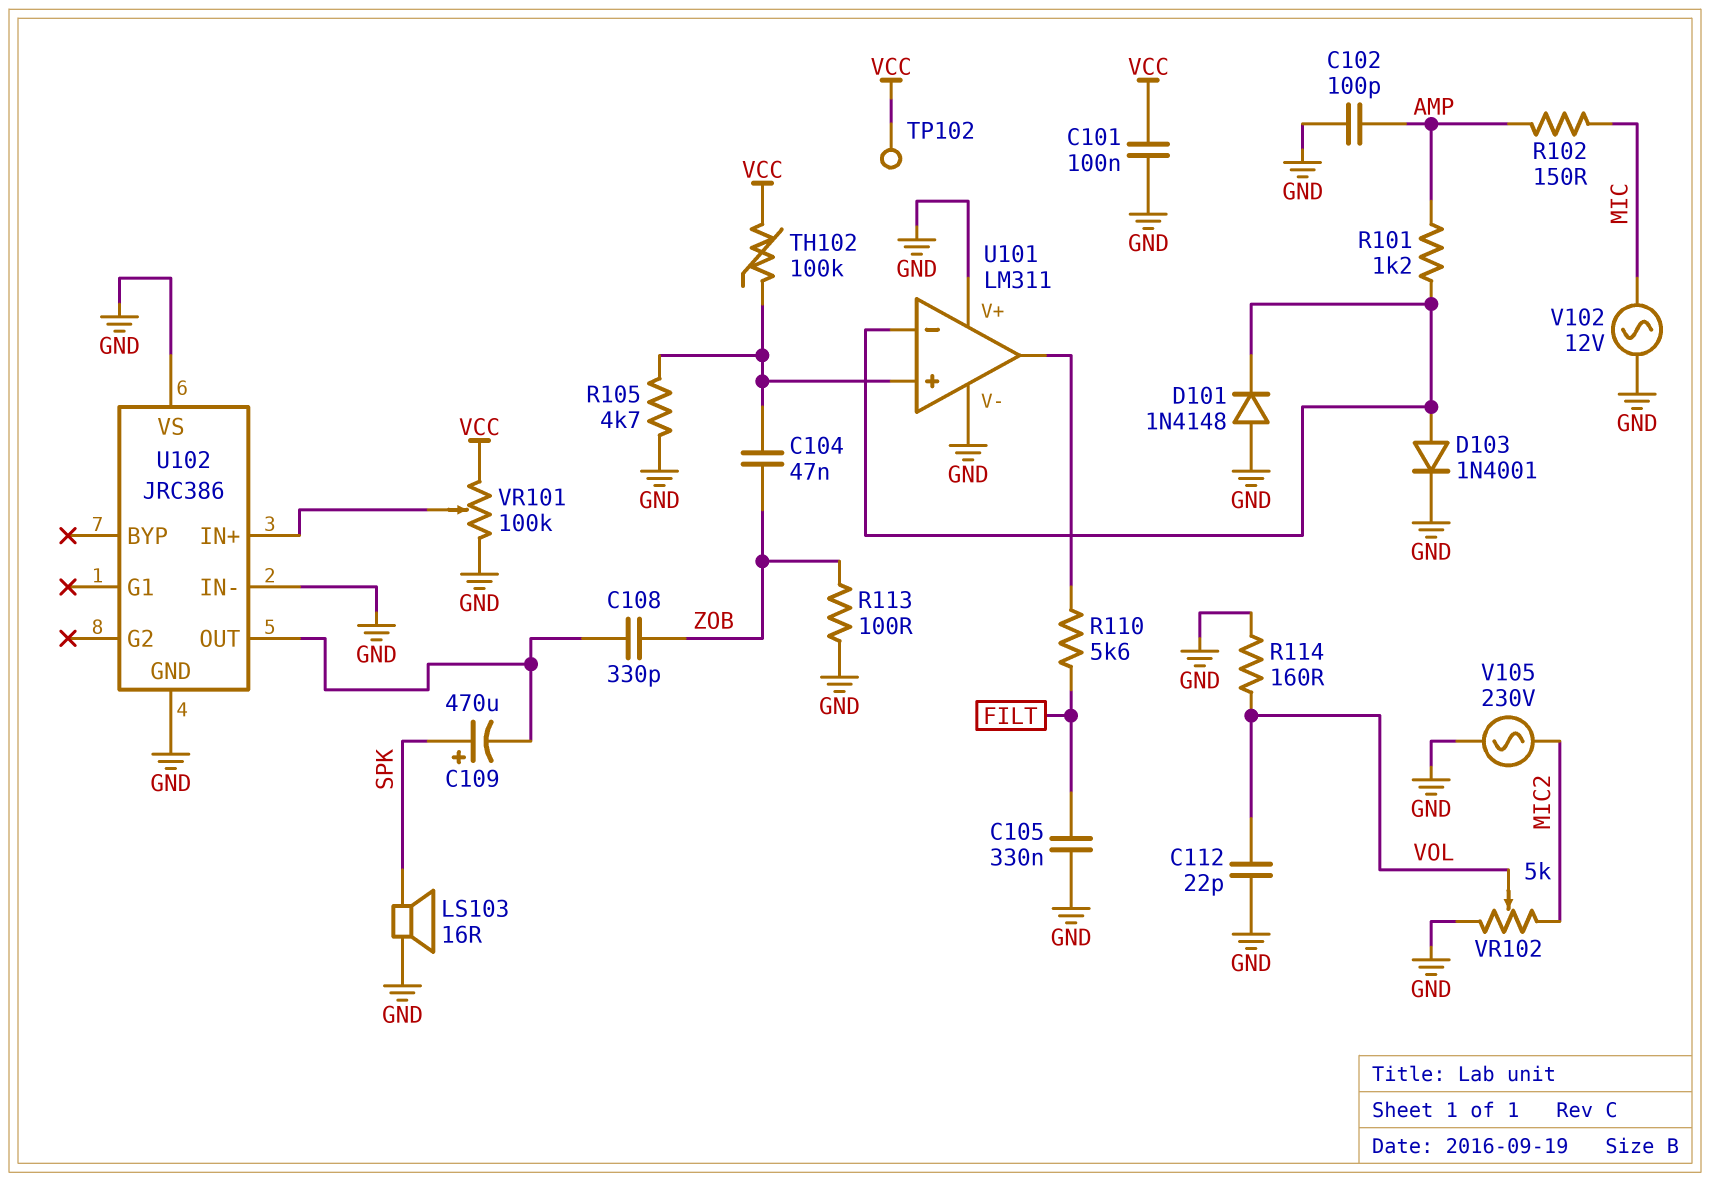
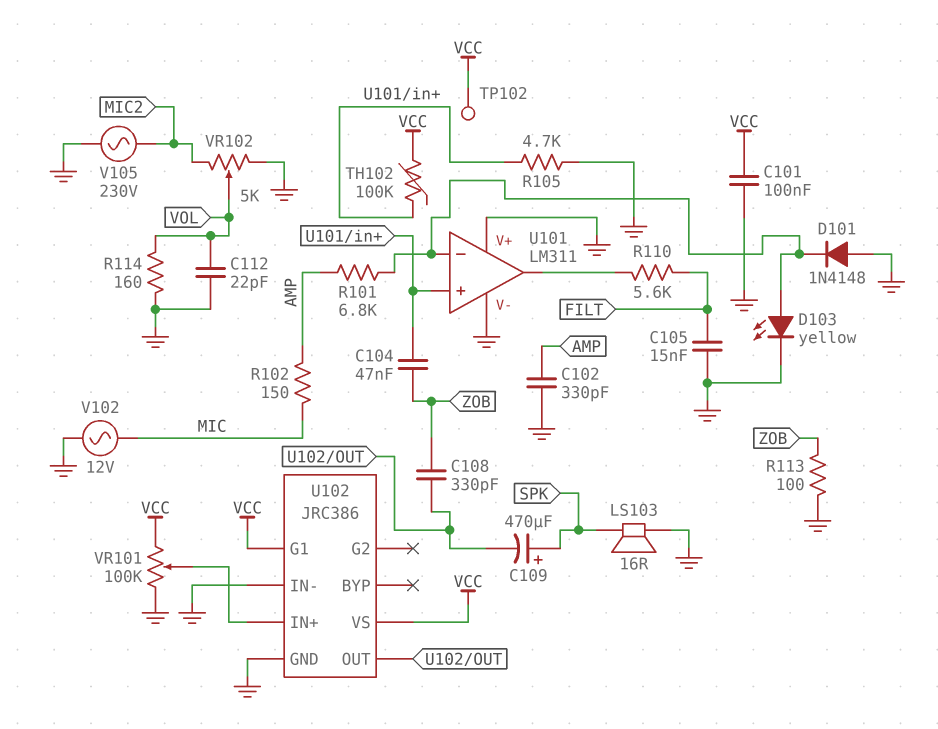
C102: 100pF (AMP, GND) -> 330pF (AMP, GND)
C105: 330nF (FILT, GND) -> 15nF (FILT, GND)
D103: diode 1N4001 (A U101/in-, K GND) -> LED yellow (A U101/in-, K GND)
R101: 1.2k (AMP, U101/in-) -> 6.8k (AMP, U101/in-)
U102 pin G1: none -> VCC
U102 pin VS: GND -> VCC

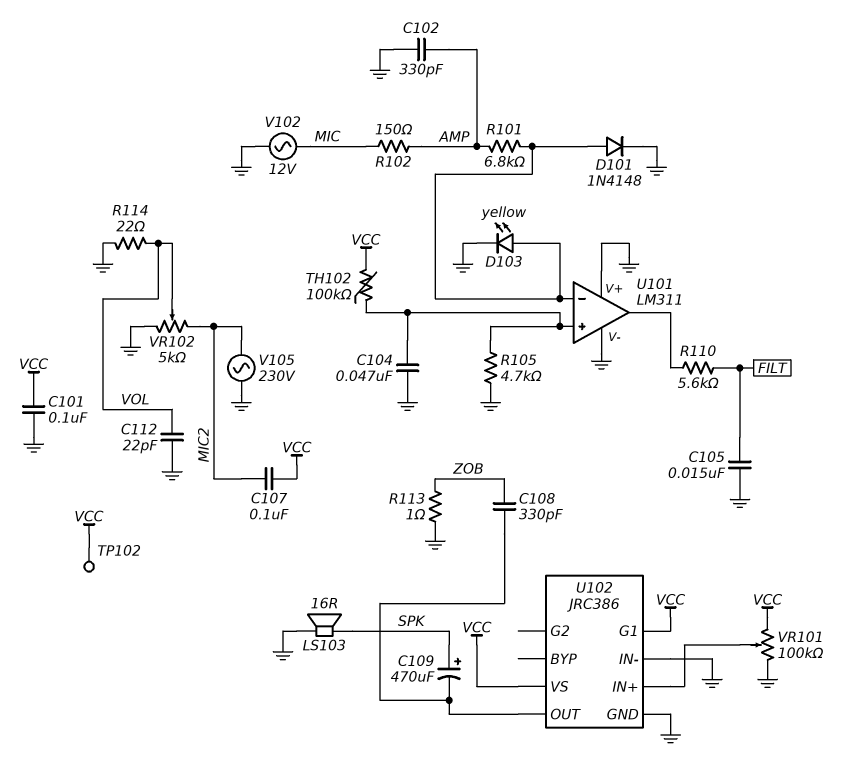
C104: 47nF (U101/in+, ZOB) -> 47nF (GND, U101/in+)
C107: none -> 100nF (MIC2, VCC)
D101: diode 1N4148 (A GND, K U101/in-) -> diode 1N4148 (A U101/in-, K GND)
R113: 100 (GND, ZOB) -> 1 (GND, ZOB)
R114: 160 (GND, VOL) -> 22 (GND, VOL)

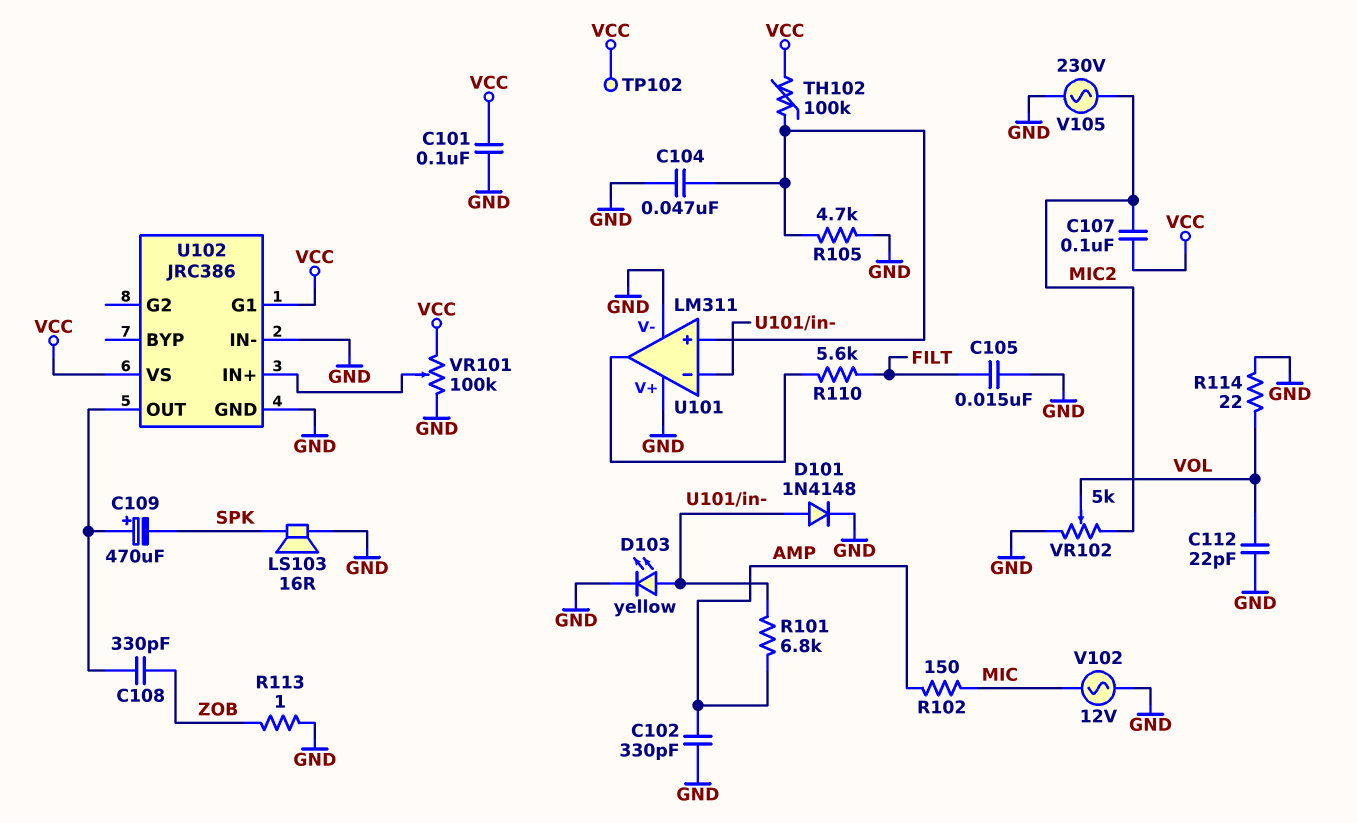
C109: 470uF (plus SPK, minus U102/OUT) -> 470uF (plus U102/OUT, minus SPK)

